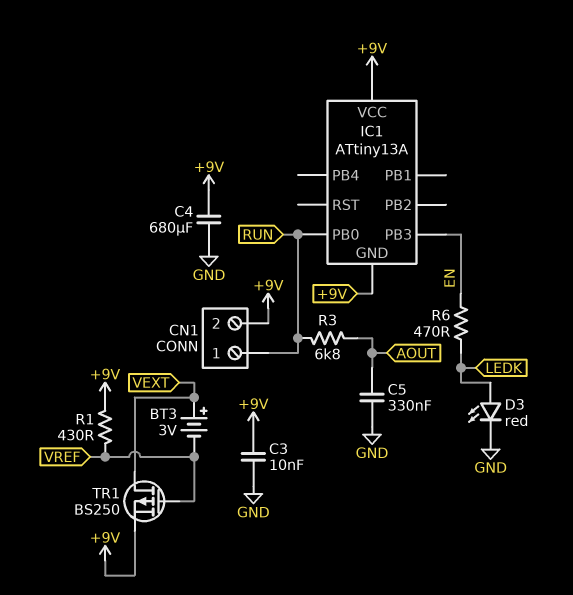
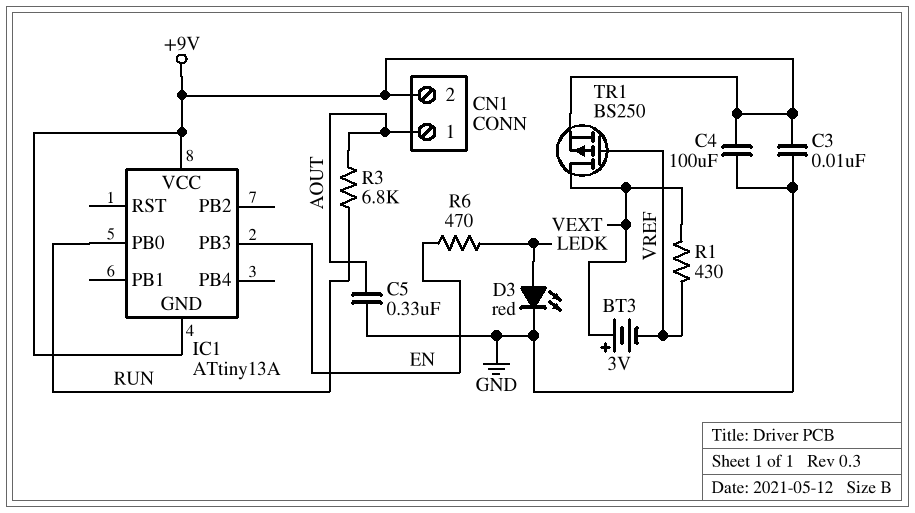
C4: 680uF (+9V, GND) -> 100uF (+9V, GND)
CN1 pin 1: RUN -> AOUT
R1: 430 (+9V, VREF) -> 430 (VEXT, VREF)

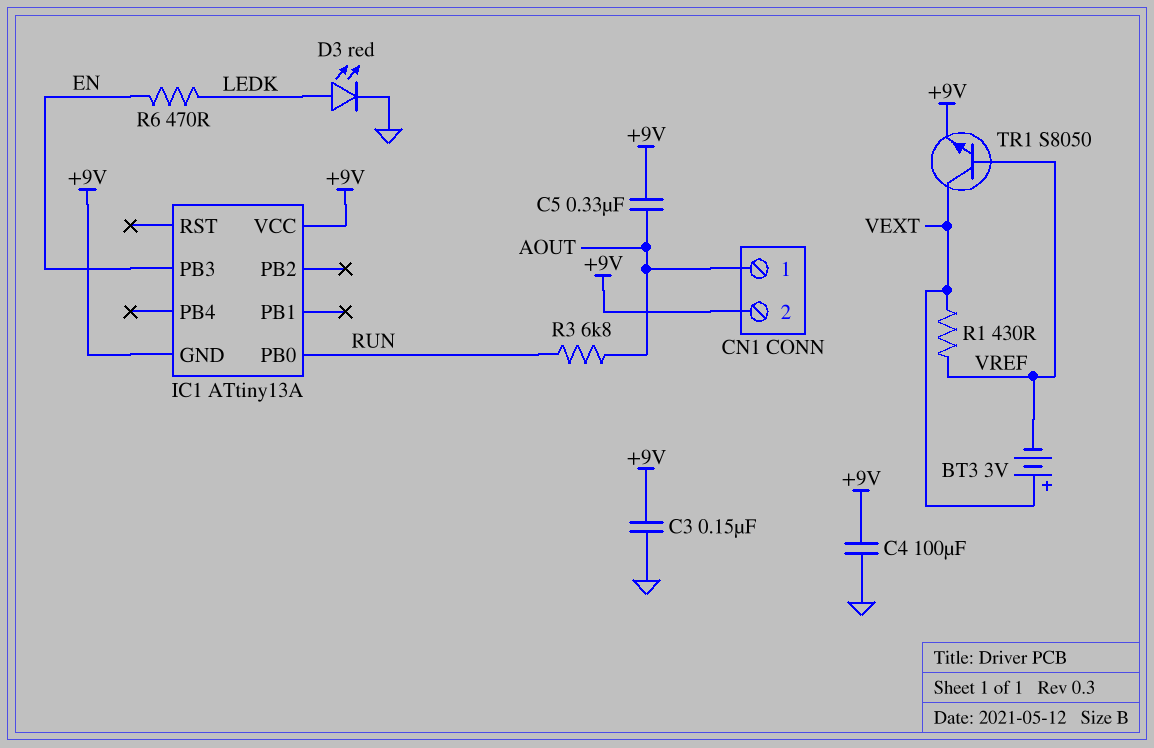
C3: 10nF (+9V, GND) -> 150nF (+9V, GND)
C5: 330nF (AOUT, GND) -> 330nF (+9V, AOUT)
TR1: PMOS BS250 (G VREF, D VEXT, S +9V) -> NPN S8050 (B VREF, C VEXT, E +9V)

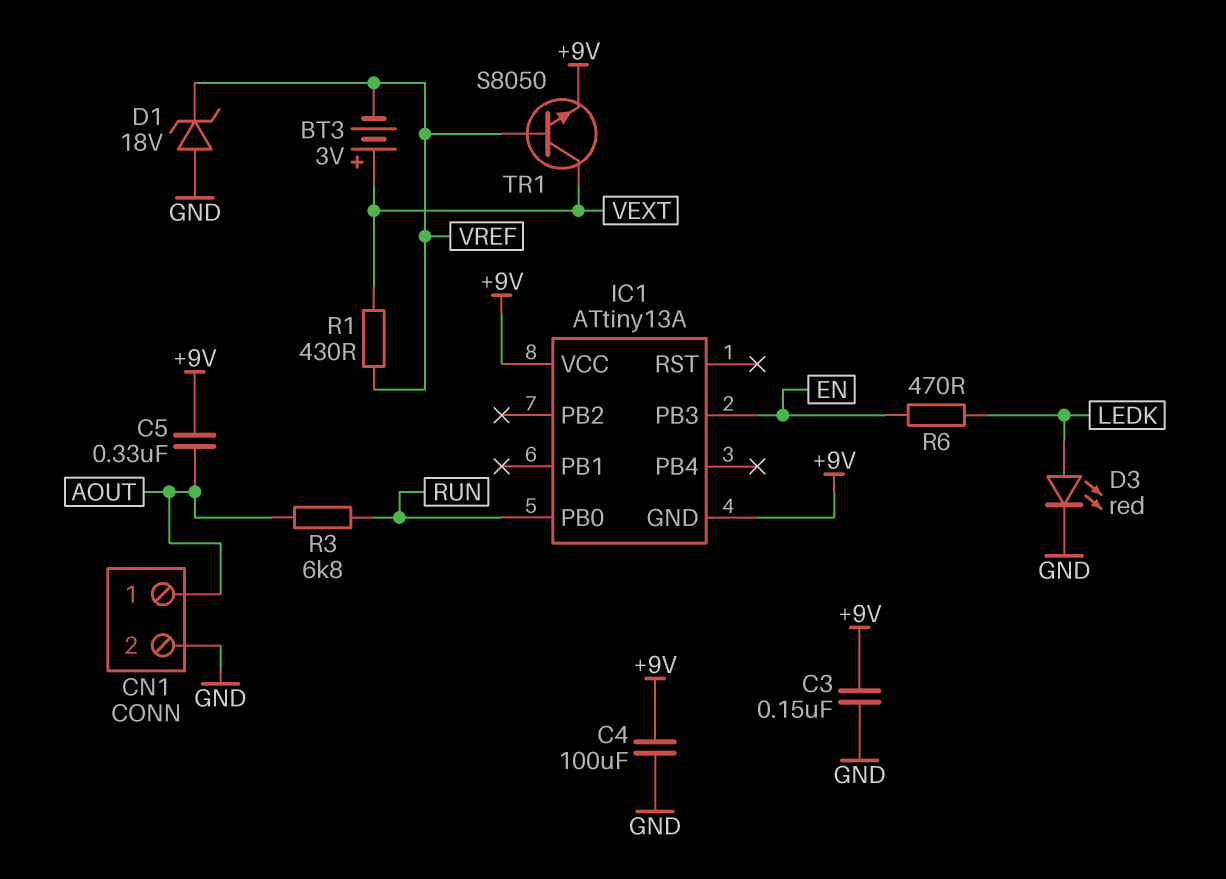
CN1 pin 2: +9V -> GND
D1: none -> zener 18V (A GND, K VREF)

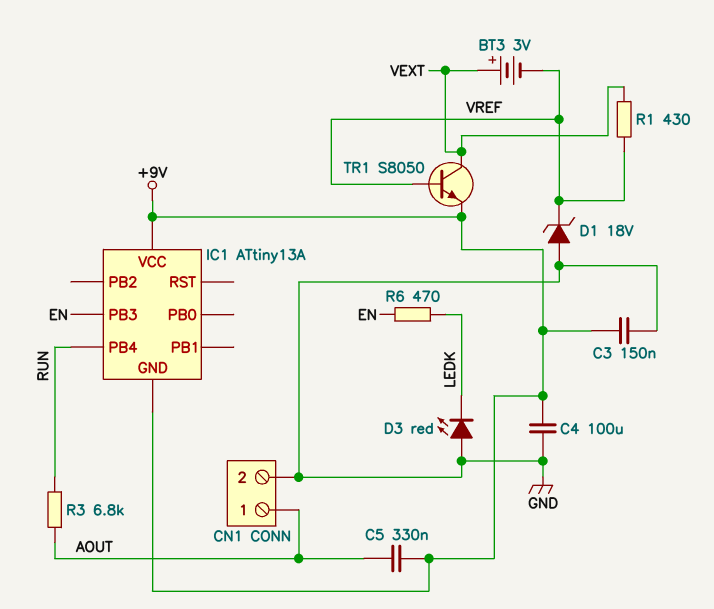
D3: LED red (A LEDK, K GND) -> LED red (A GND, K LEDK)
IC1 pin PB0: RUN -> none
IC1 pin PB4: none -> RUN

